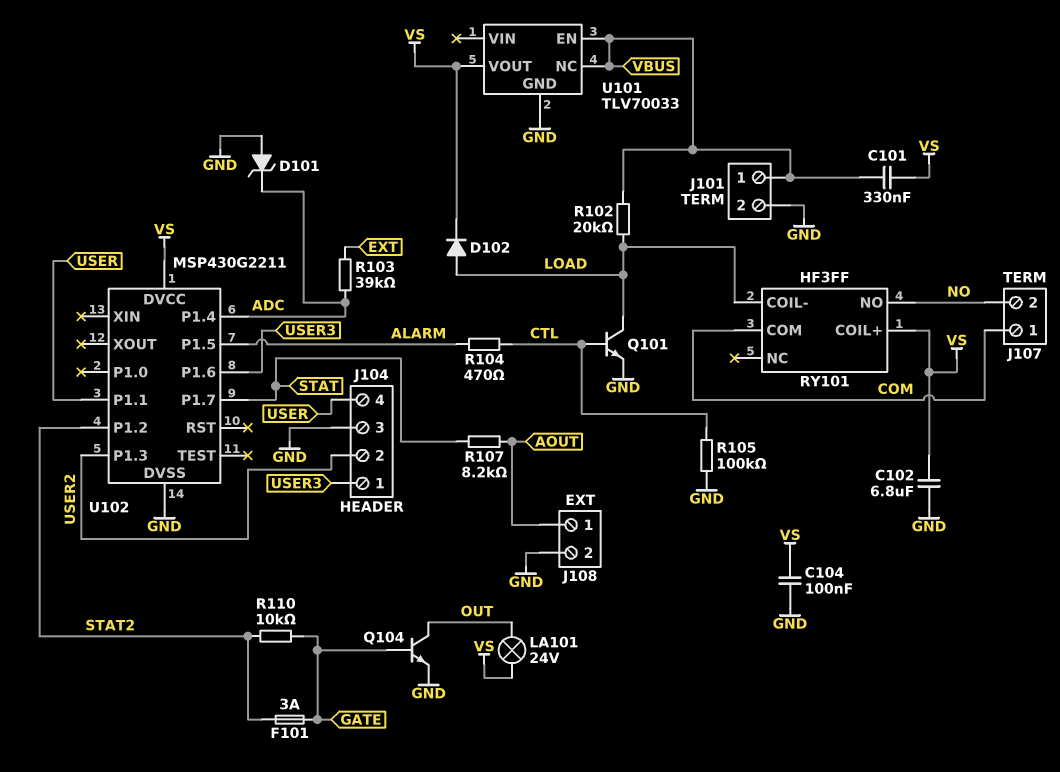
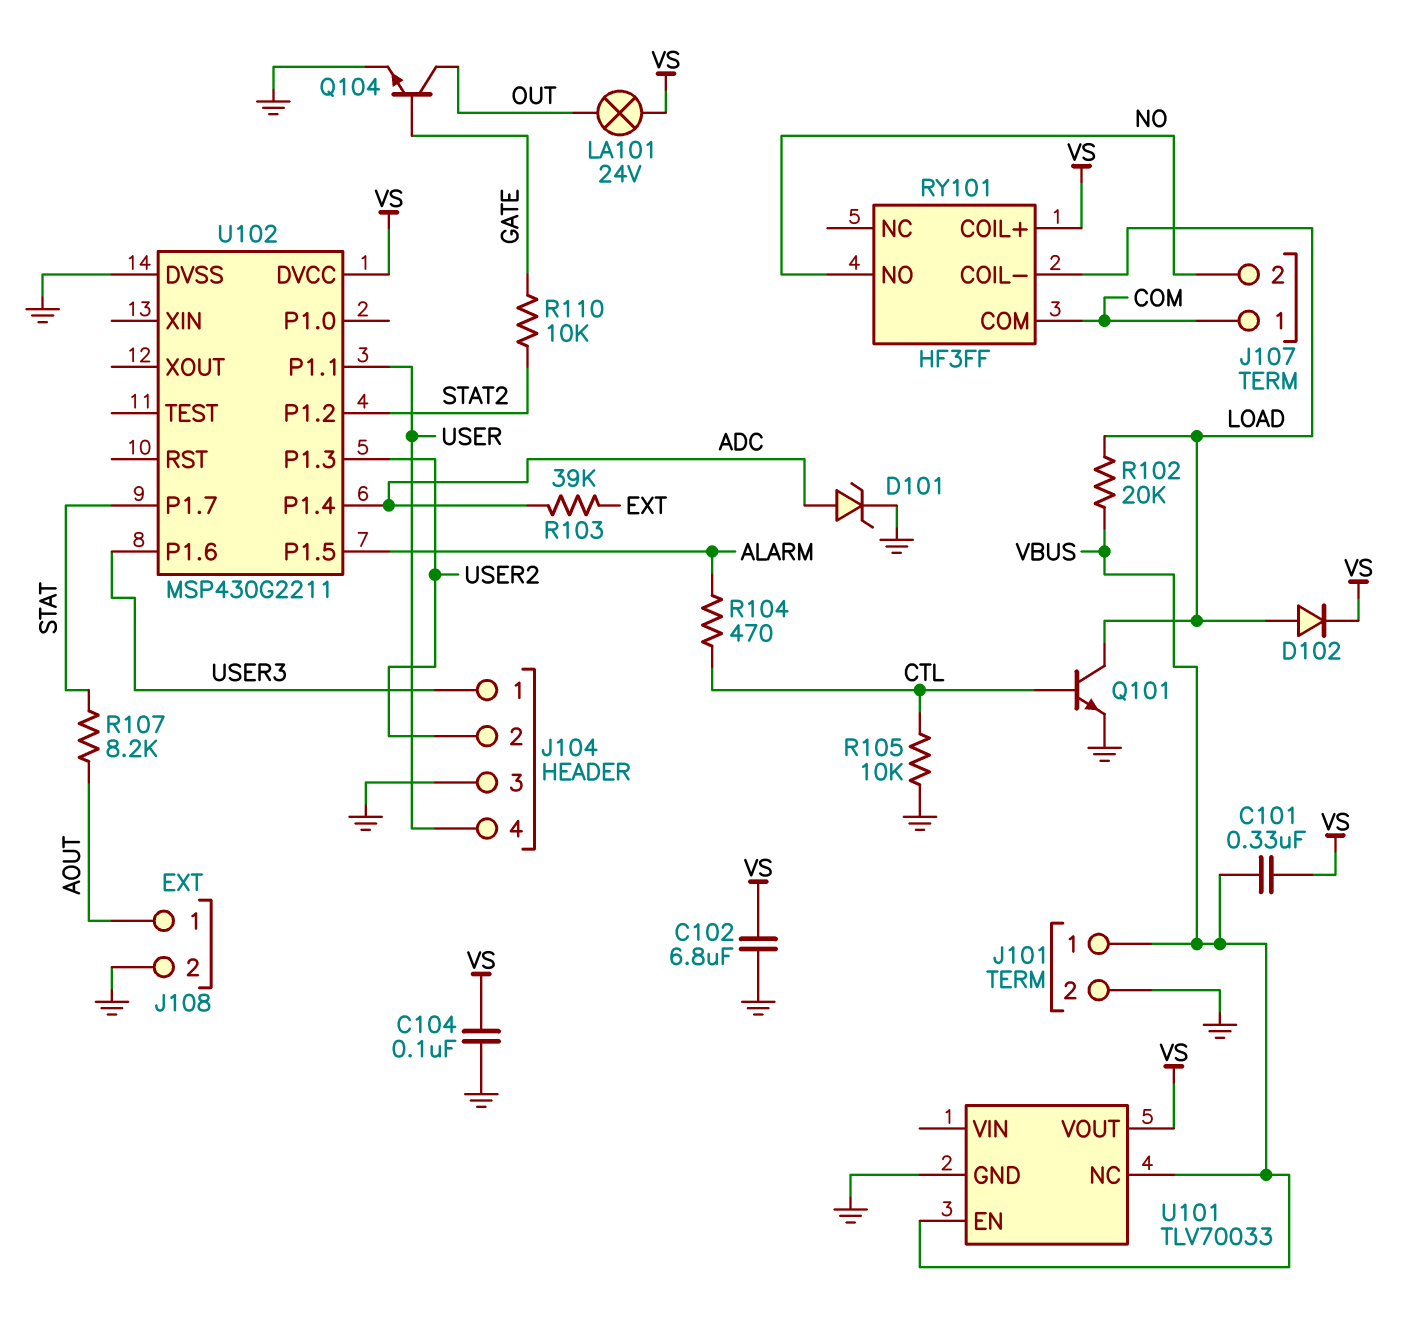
D101: zener (A GND, K ADC) -> zener (A ADC, K GND)
F101: 3A (GATE, STAT2) -> none
R105: 100k (CTL, GND) -> 10k (CTL, GND)

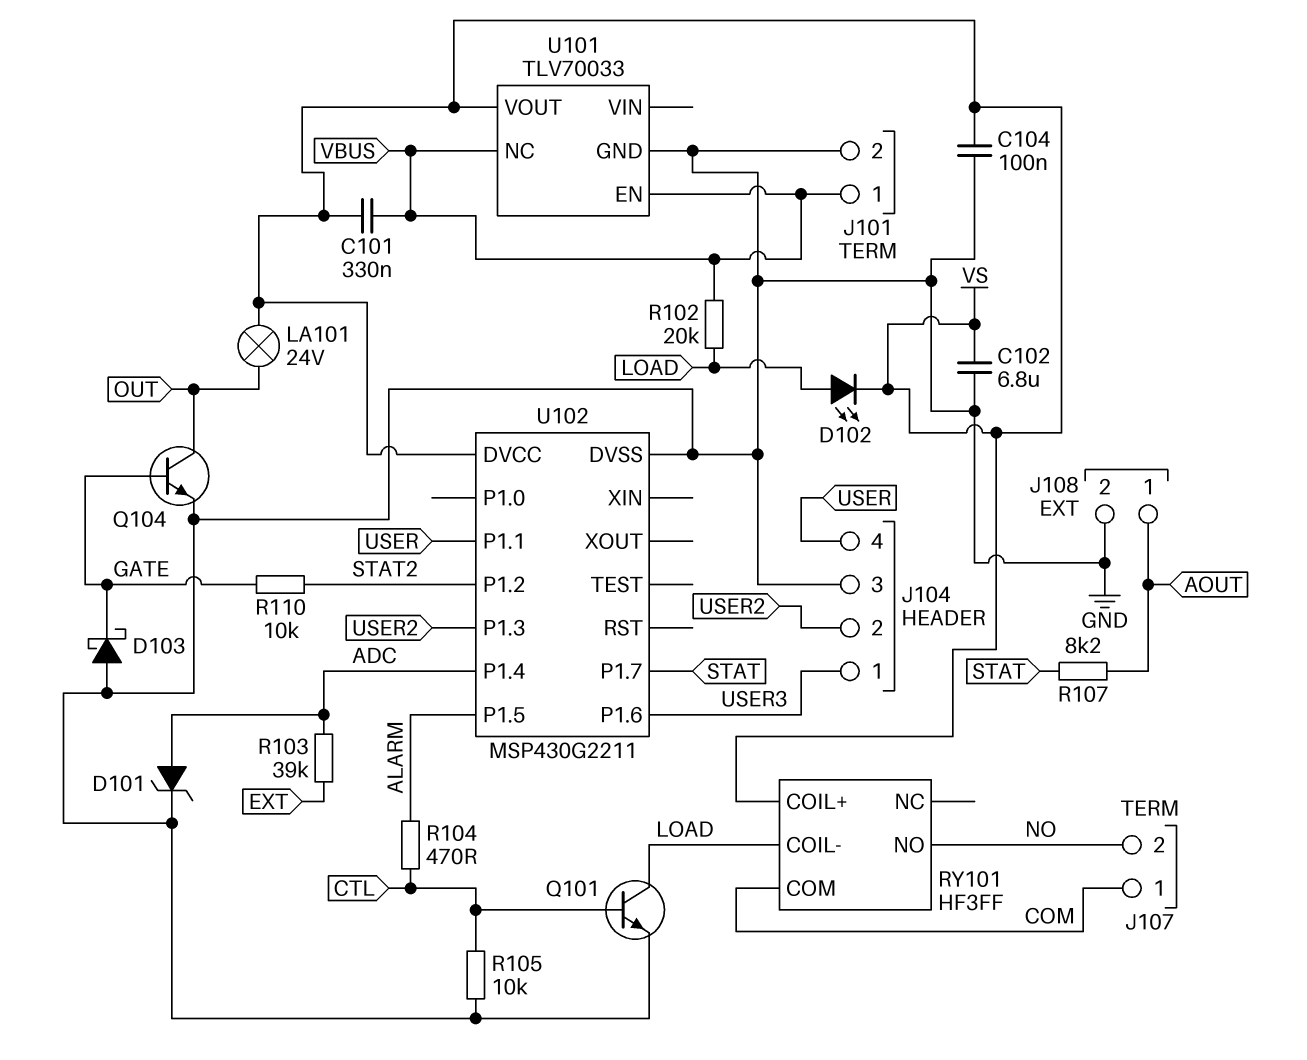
D102: diode (A LOAD, K VS) -> LED (A LOAD, K VS)
D103: none -> schottky (A GND, K GATE)

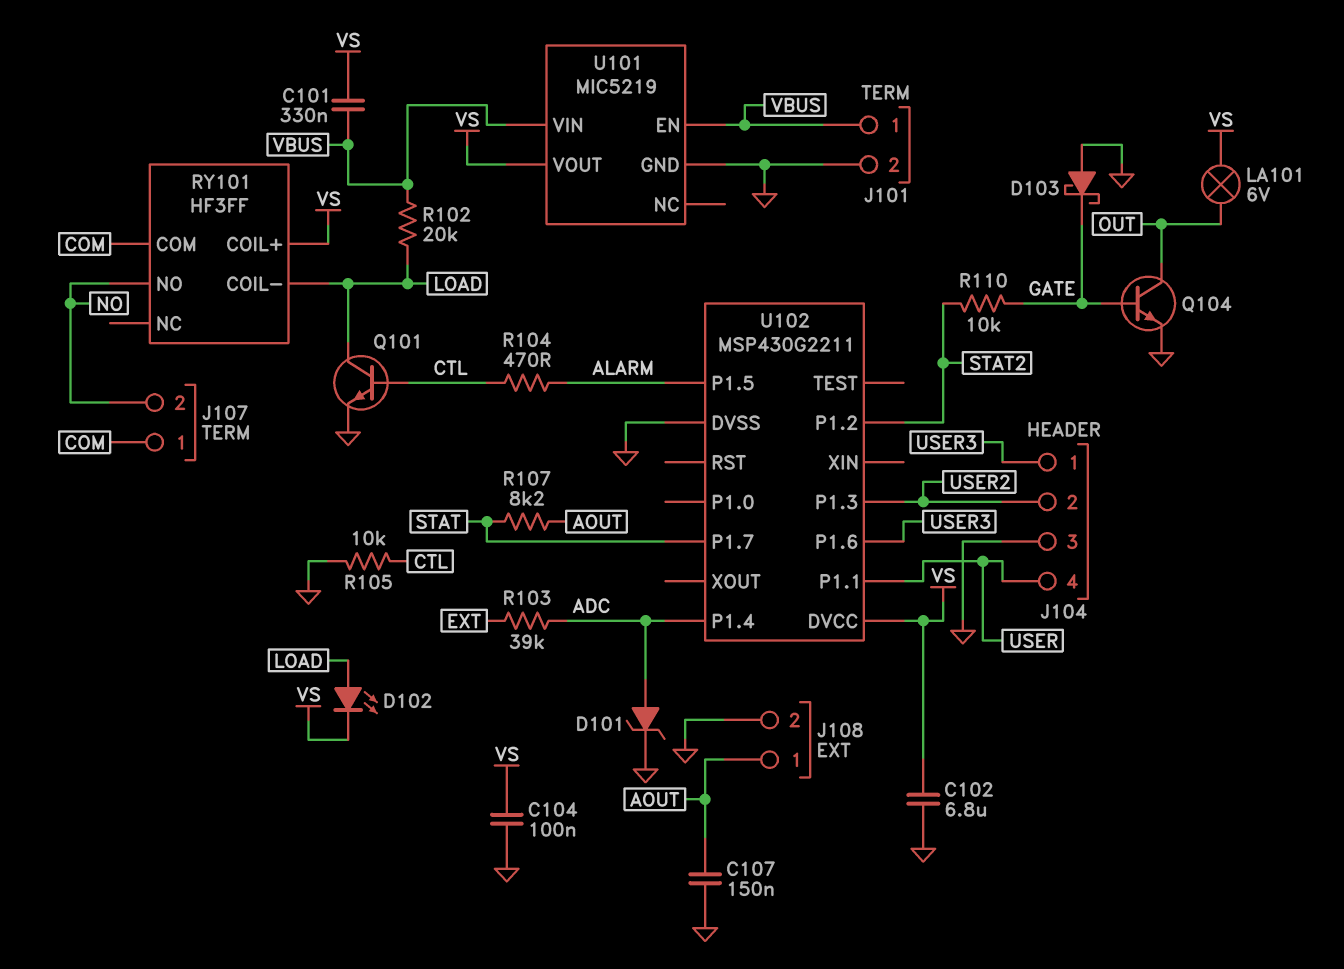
C107: none -> 150nF (AOUT, GND)
LA101: lamp 24V (OUT, VS) -> lamp 6V (OUT, VS)
U101: TLV70033 -> MIC5219
U101 pin NC: VBUS -> none
U101 pin VIN: none -> VBUS

